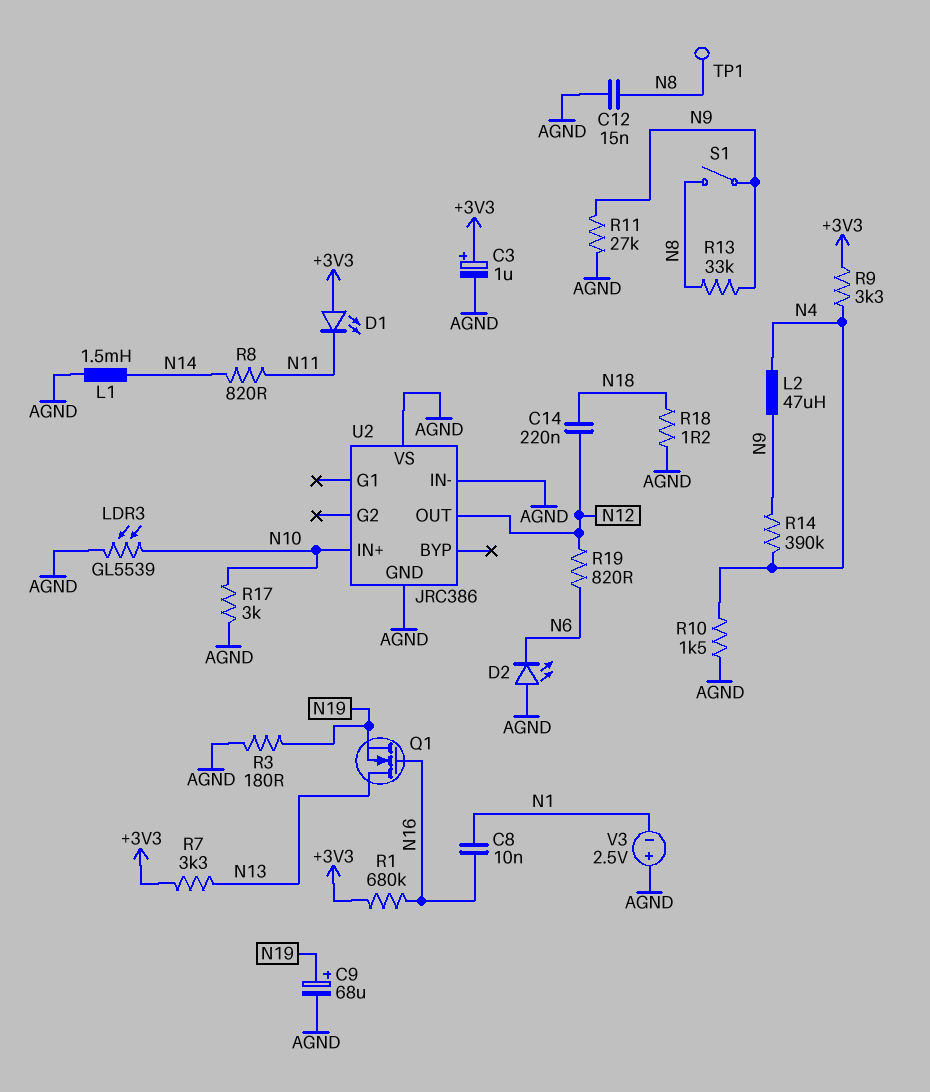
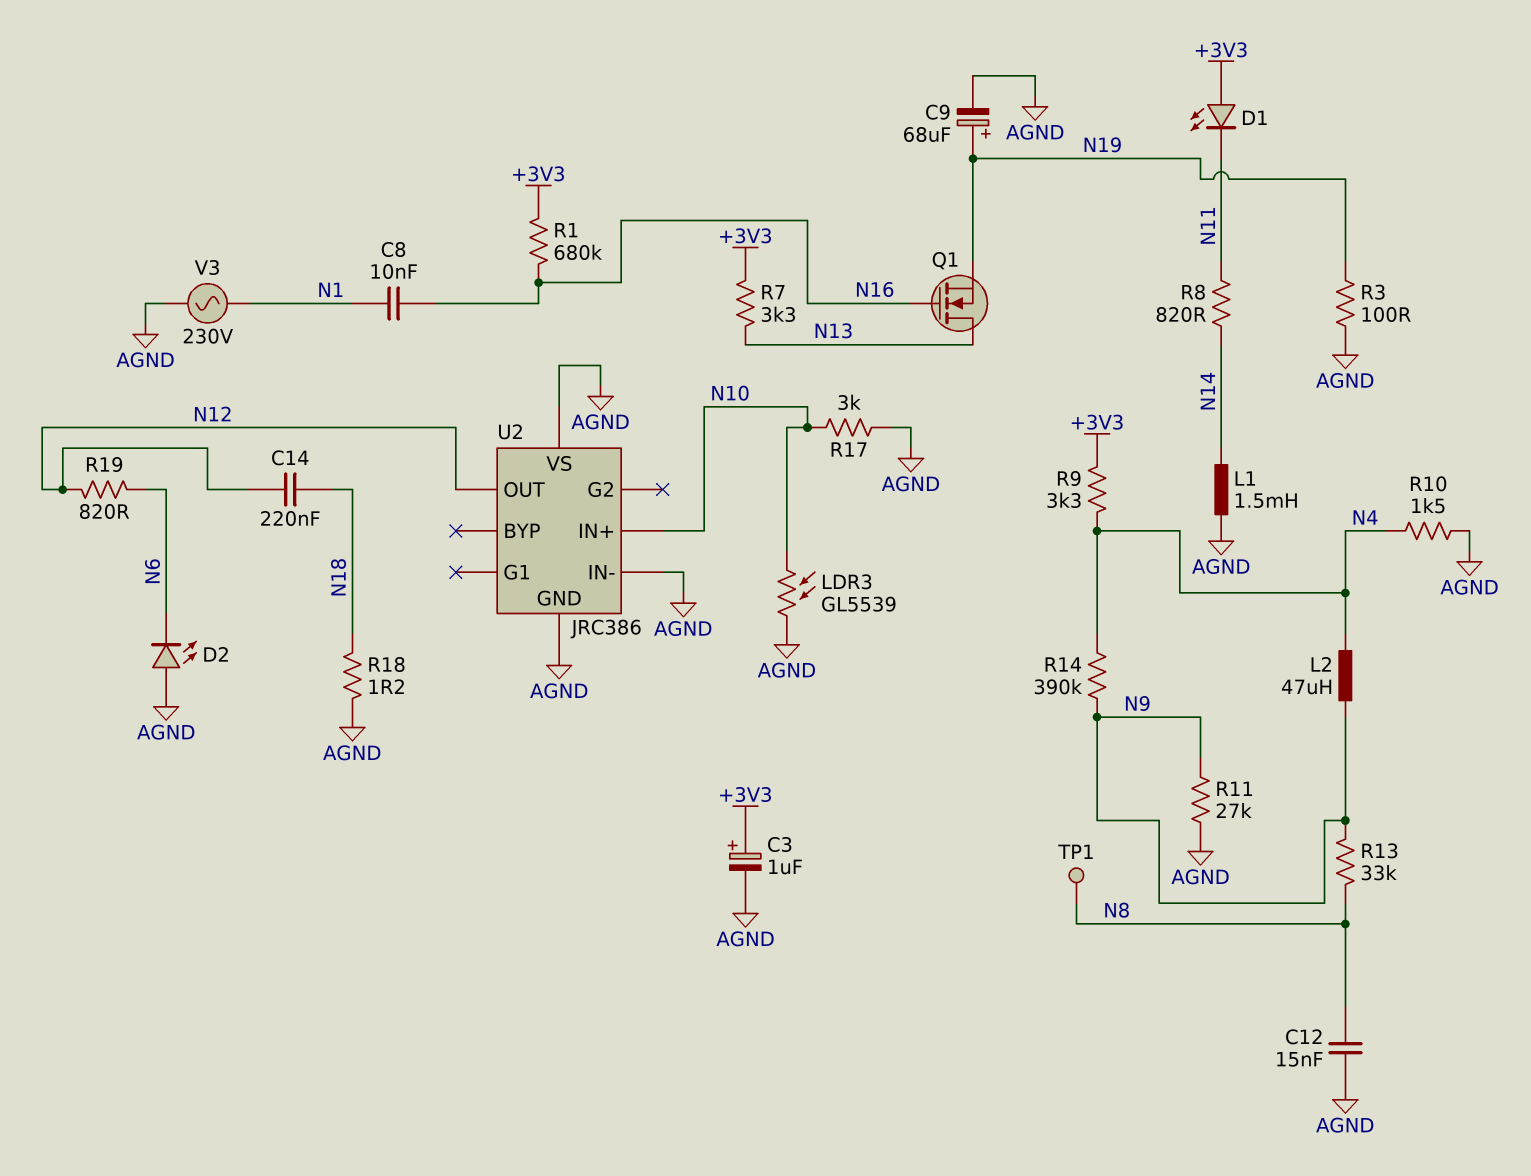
R3: 180 (AGND, N19) -> 100 (AGND, N19)
S1: switch (N8, N9) -> none
V3: 2.5V (plus AGND, minus N1) -> AC 230V (AGND, N1)

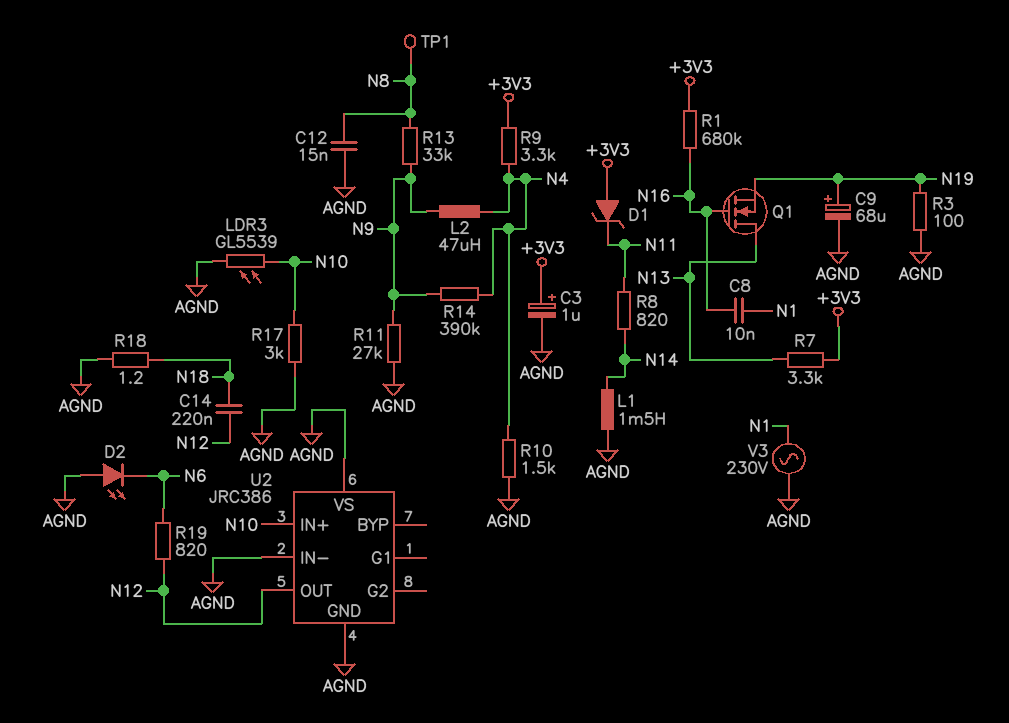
D1: LED (A +3V3, K N11) -> zener (A +3V3, K N11)

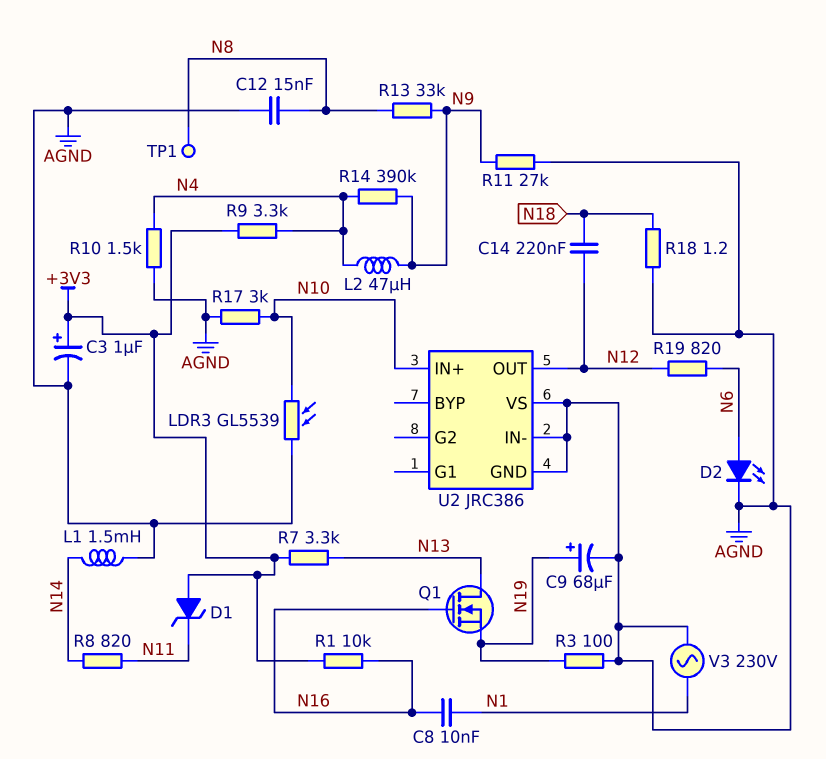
D2: LED (A AGND, K N6) -> LED (A N6, K AGND)
R1: 680k (+3V3, N16) -> 10k (+3V3, N16)

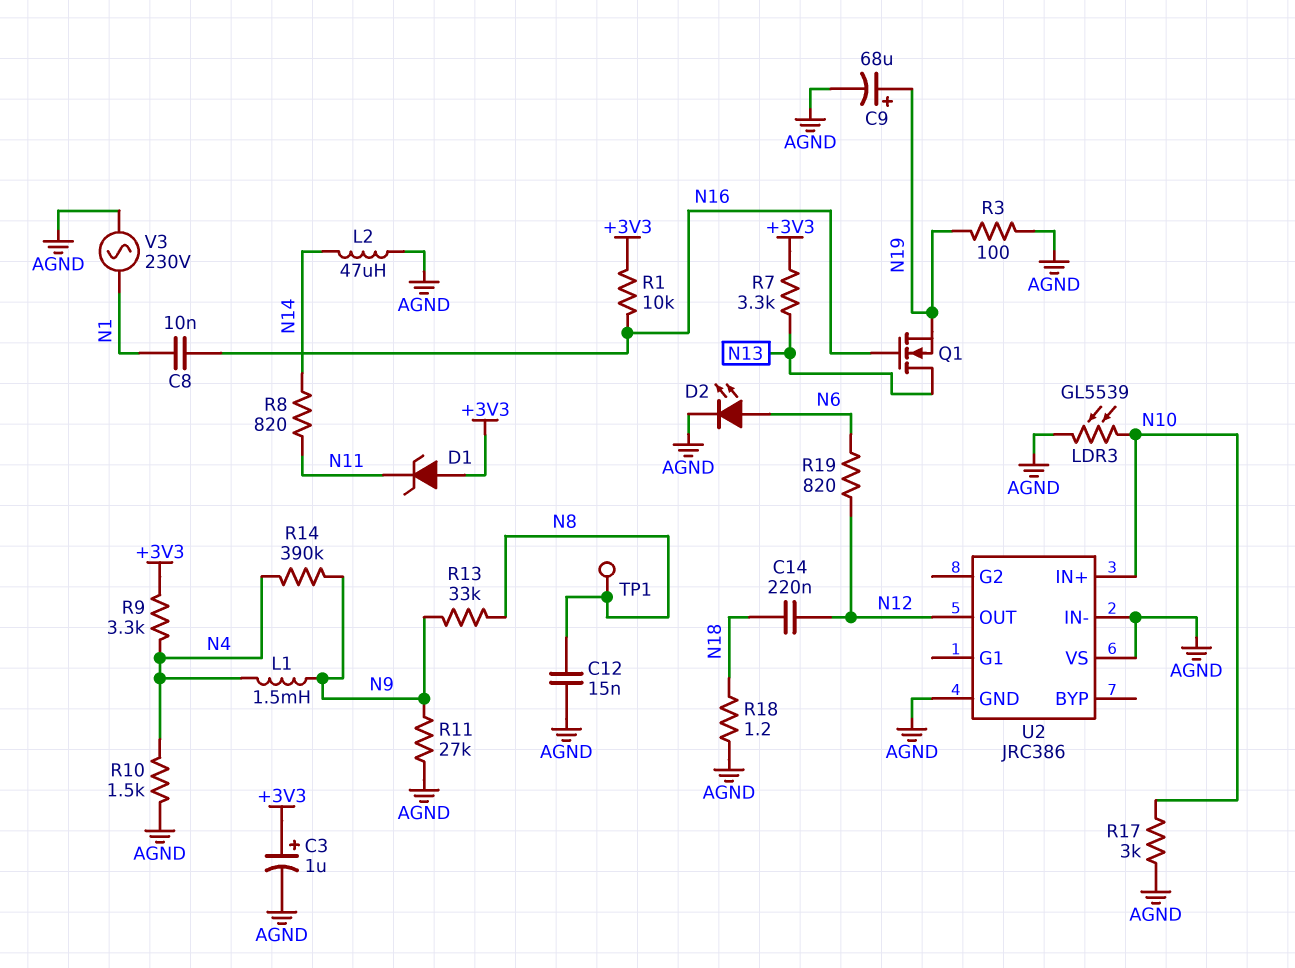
L1: 1.5mH (AGND, N14) -> 1.5mH (N4, N9)
L2: 47uH (N4, N9) -> 47uH (AGND, N14)

